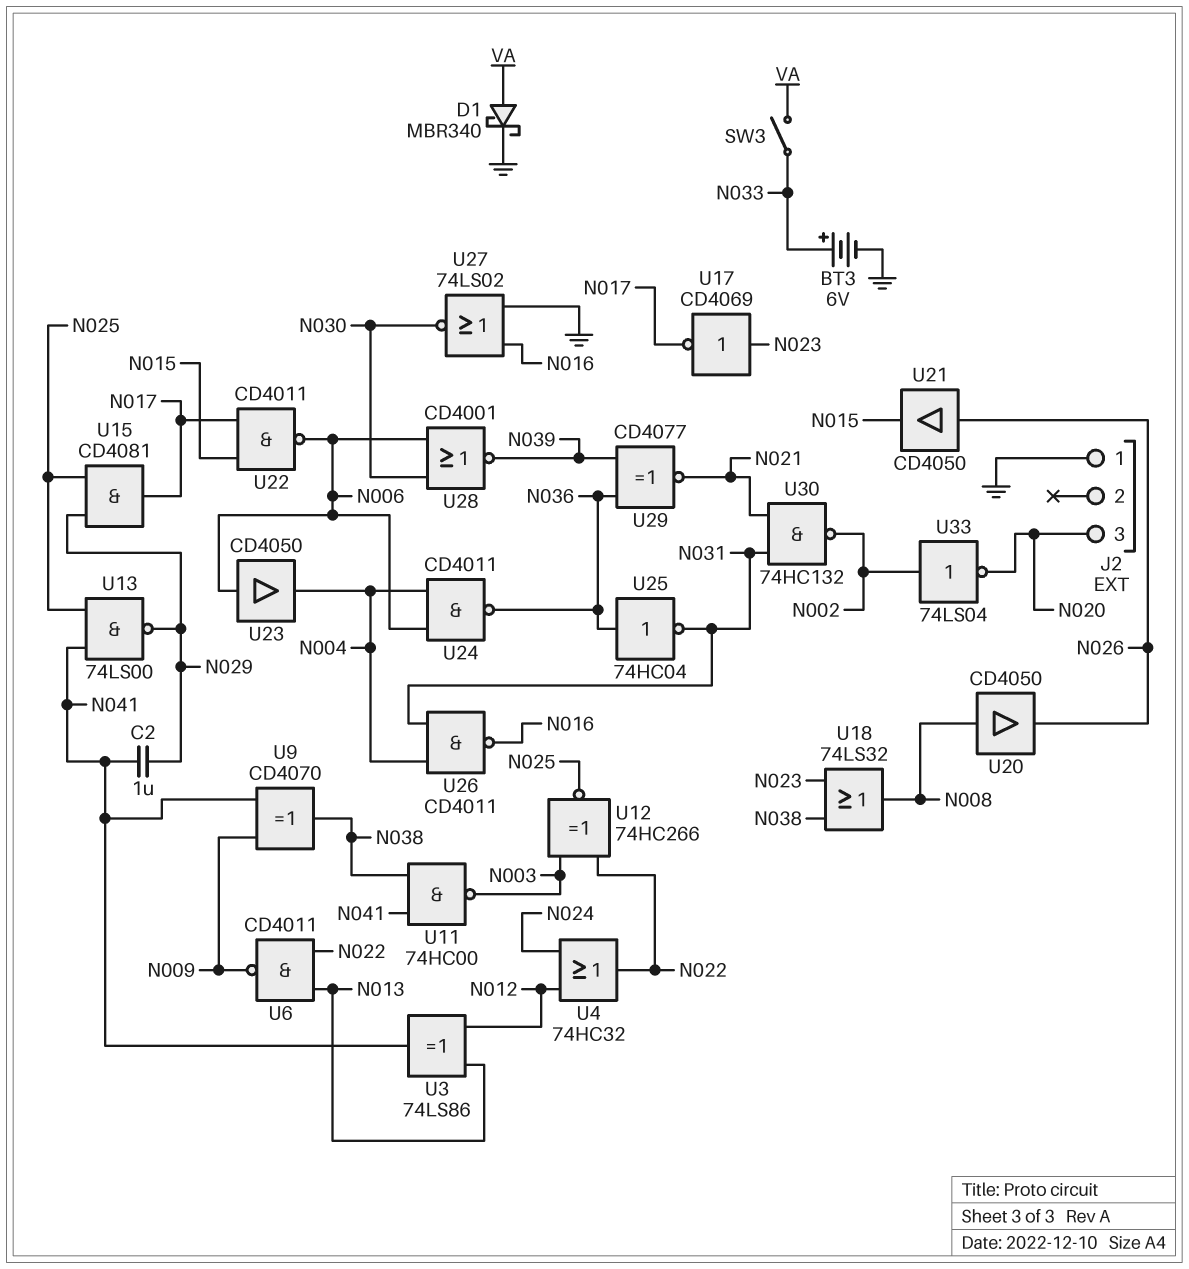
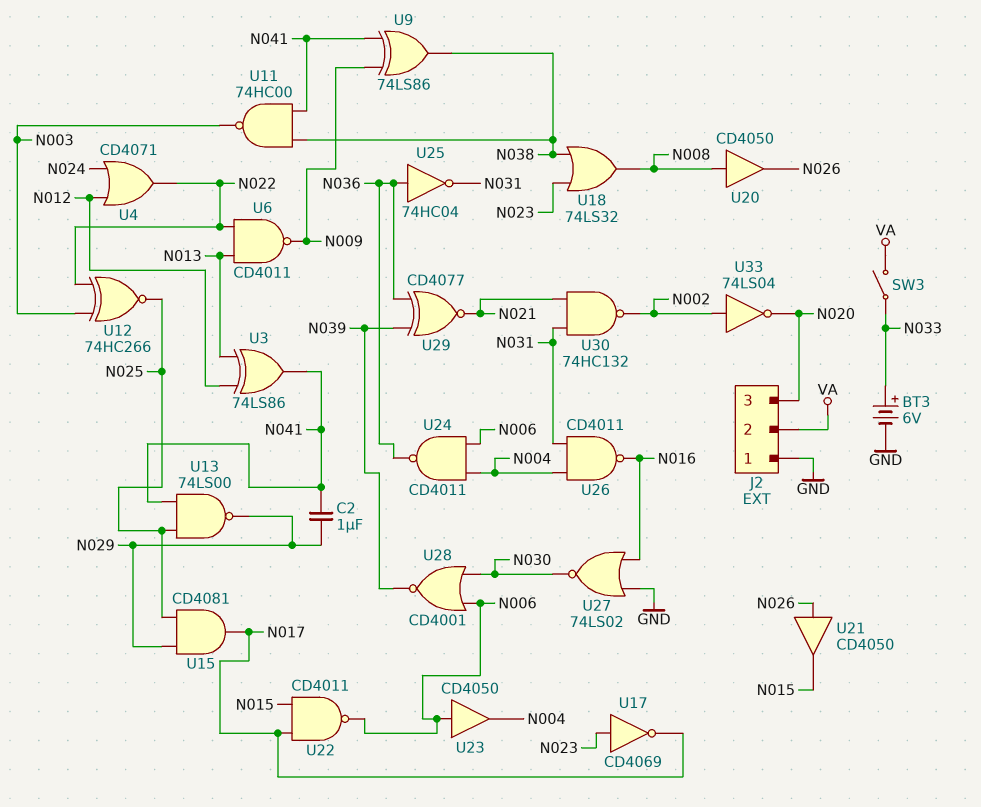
D1: schottky MBR340 (A VA, K GND) -> none
J2 pin 2: none -> VA
U4: OR 74HC32 (in N012, in N024, out N022) -> OR CD4071 (in N012, in N024, out N022)
U9: XOR CD4070 (in N009, in N041, out N038) -> XOR 74LS86 (in N009, in N041, out N038)

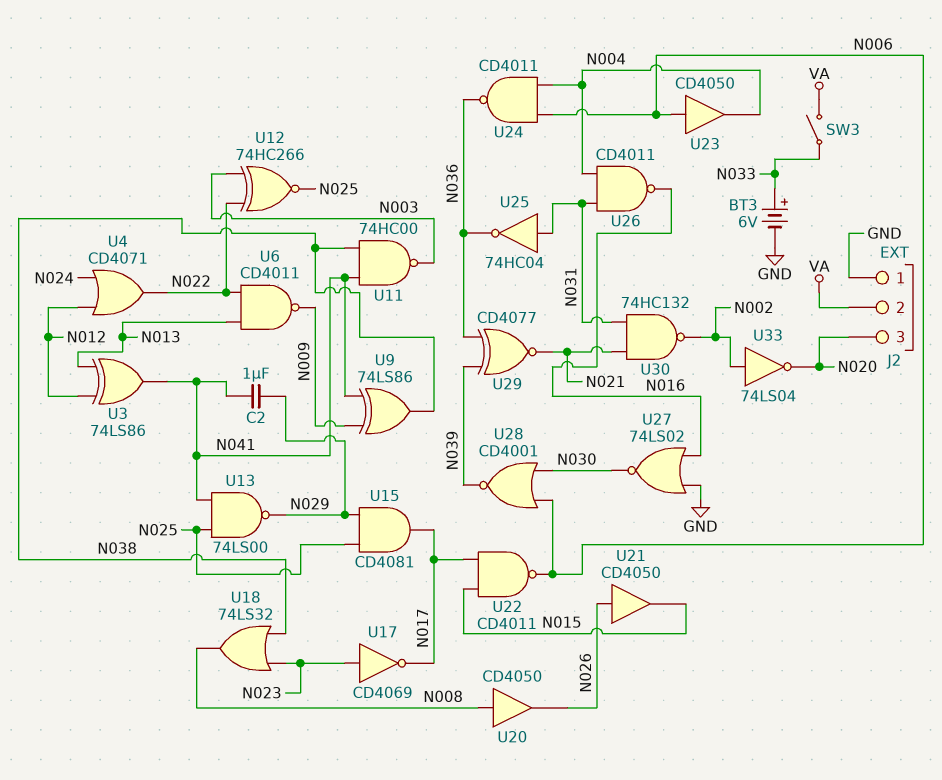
U25: NOT 74HC04 (in N036, out N031) -> NOT 74HC04 (in N031, out N036)

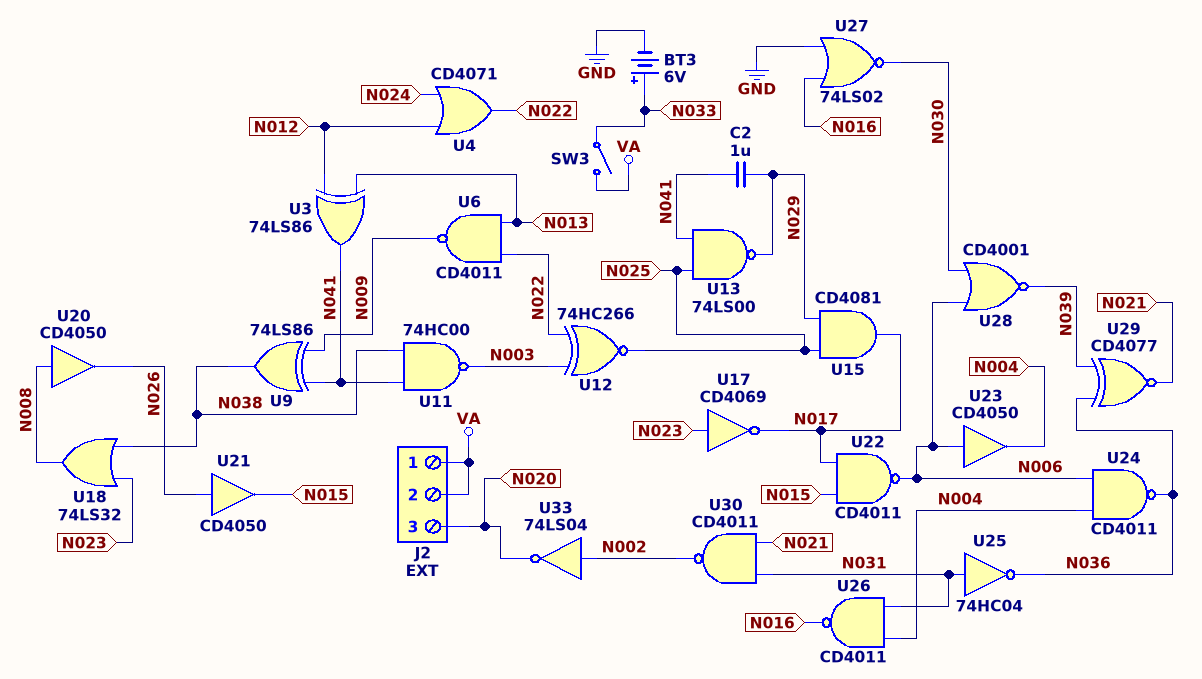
J2 pin 1: GND -> VA
U30: NAND 74HC132 (in N021, in N031, out N002) -> NAND CD4011 (in N021, in N031, out N002)

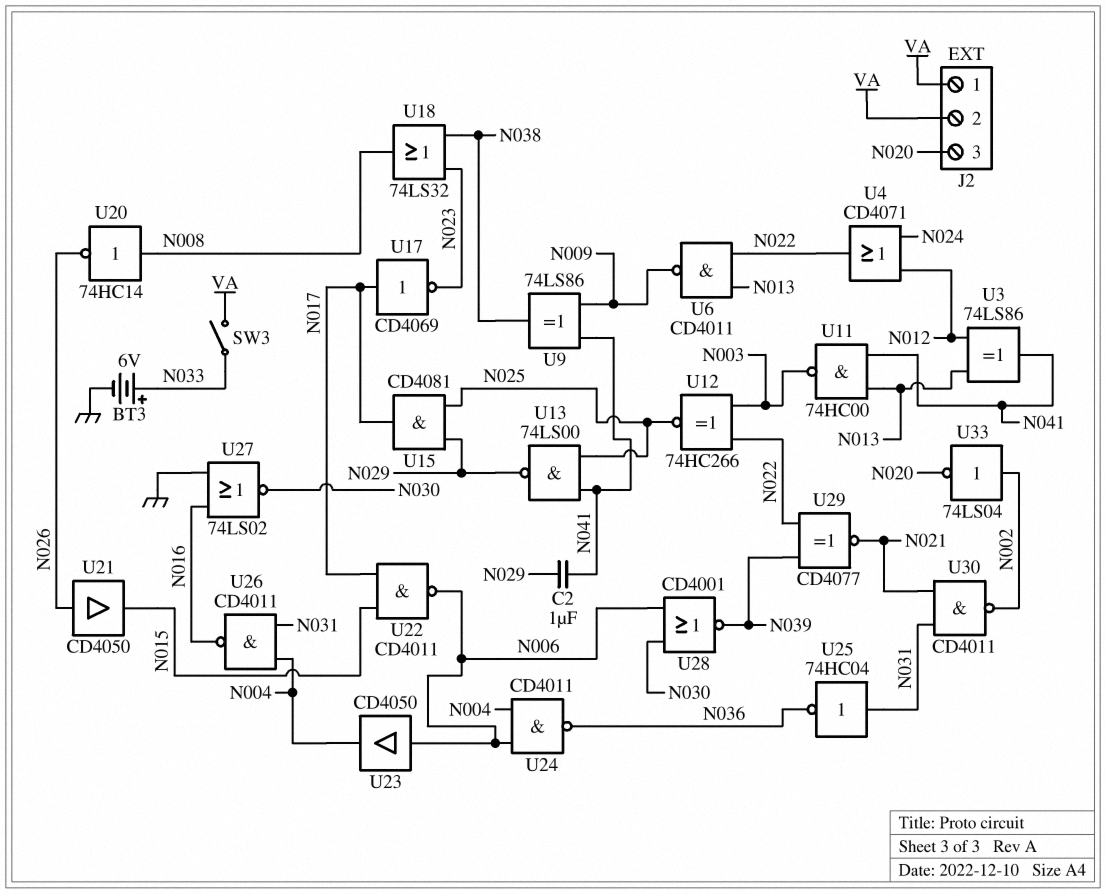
U11: NAND 74HC00 (in N038, in N041, out N003) -> NAND 74HC00 (in N013, in N041, out N003)
U17: NOT CD4069 (in N023, out N017) -> NOT CD4069 (in N017, out N023)
U20: buffer CD4050 (in N008, out N026) -> NOT 74HC14 (in N008, out N026)
U29: XNOR CD4077 (in N036, in N039, out N021) -> XNOR CD4077 (in N022, in N039, out N021)

